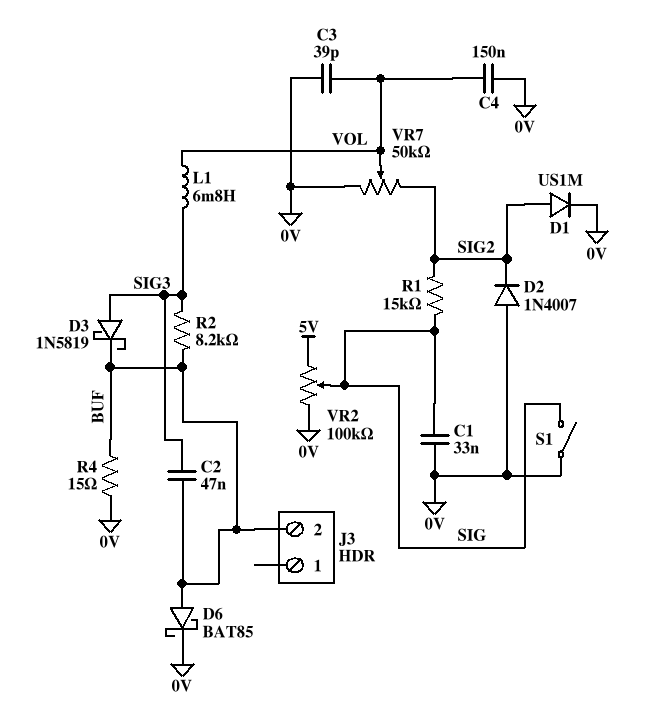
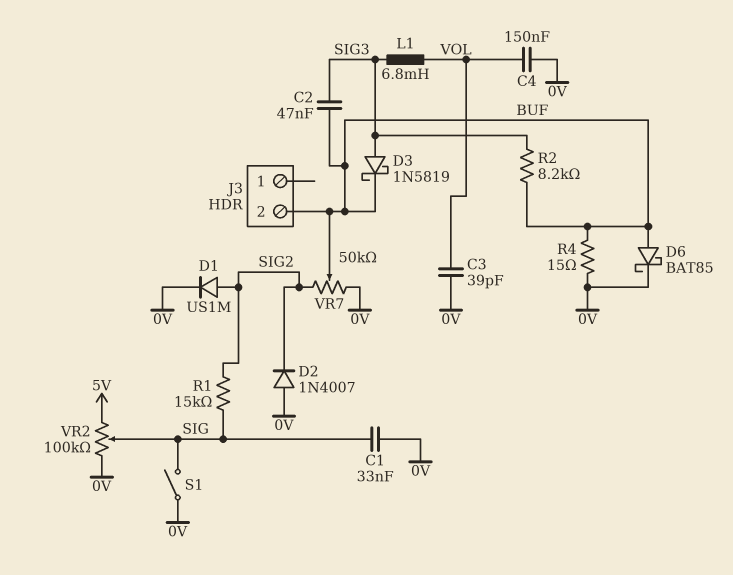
VR7: 50k (0V, SIG2, wiper VOL) -> 50k (0V, SIG2, wiper BUF)

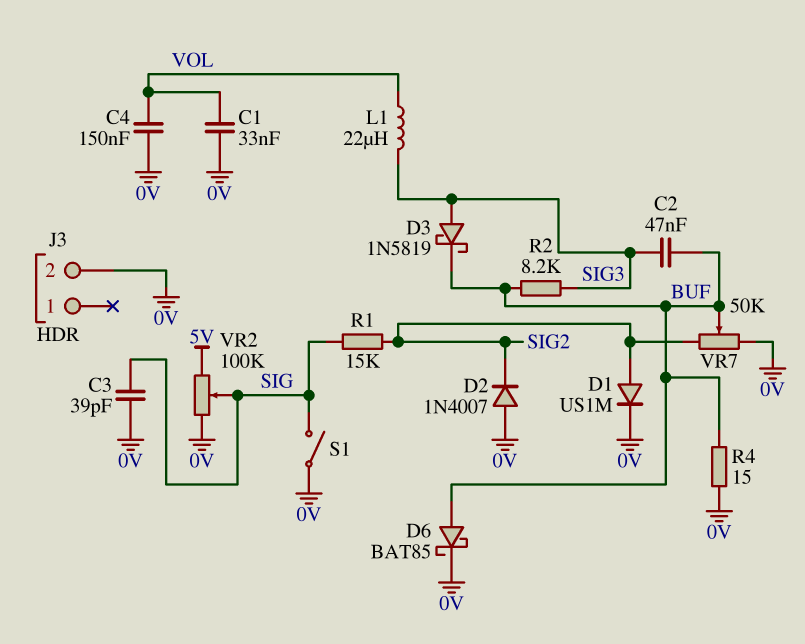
C1: 33nF (0V, SIG) -> 33nF (0V, VOL)
C3: 39pF (0V, VOL) -> 39pF (0V, SIG)
J3 pin 2: BUF -> 0V
L1: 6.8mH (SIG3, VOL) -> 22uH (SIG3, VOL)

